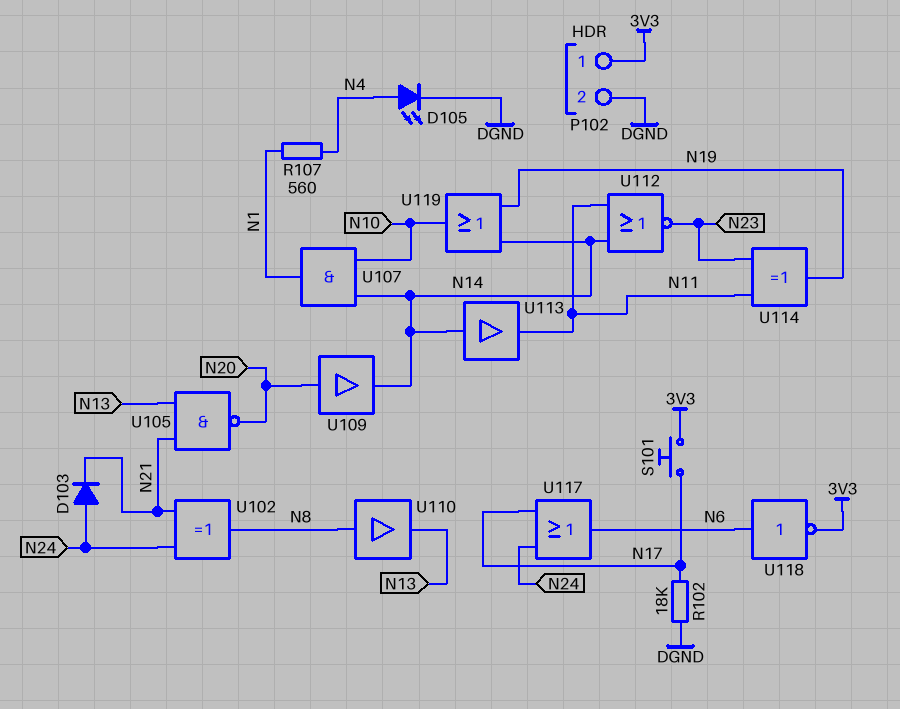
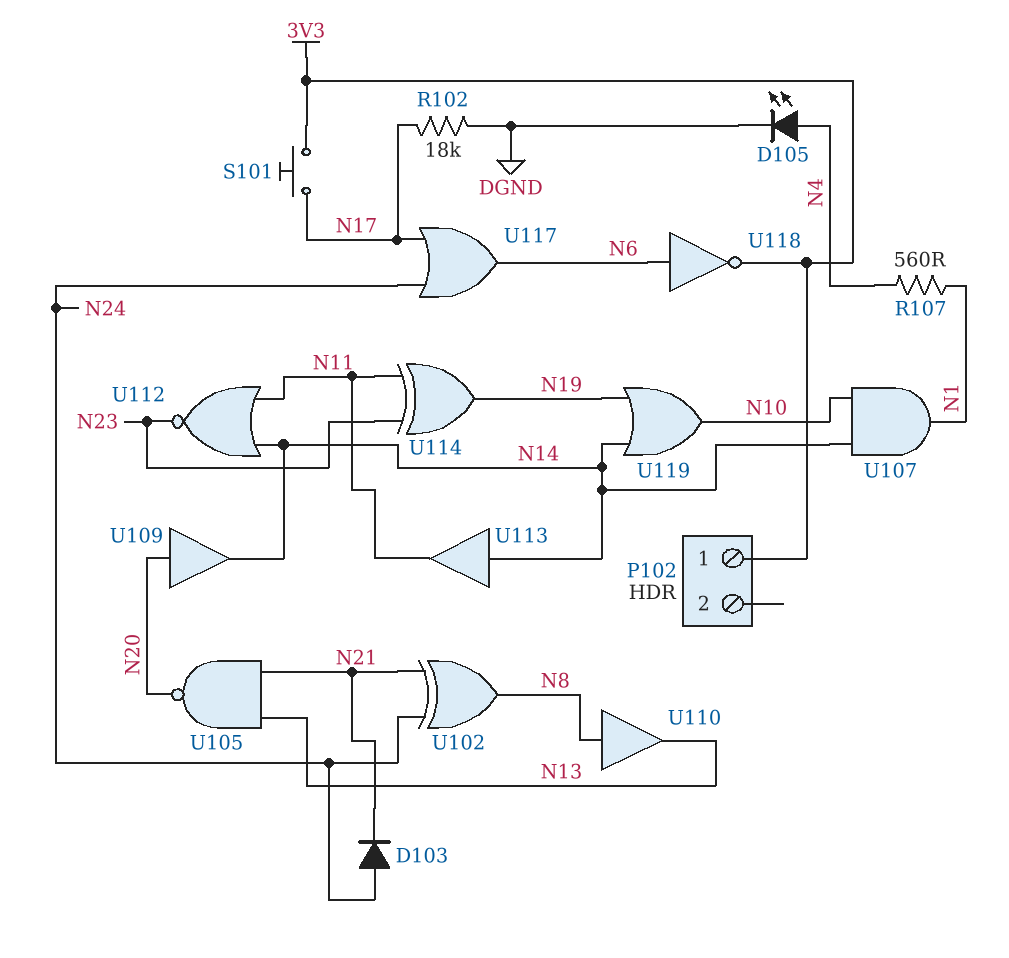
P102 pin 2: DGND -> none

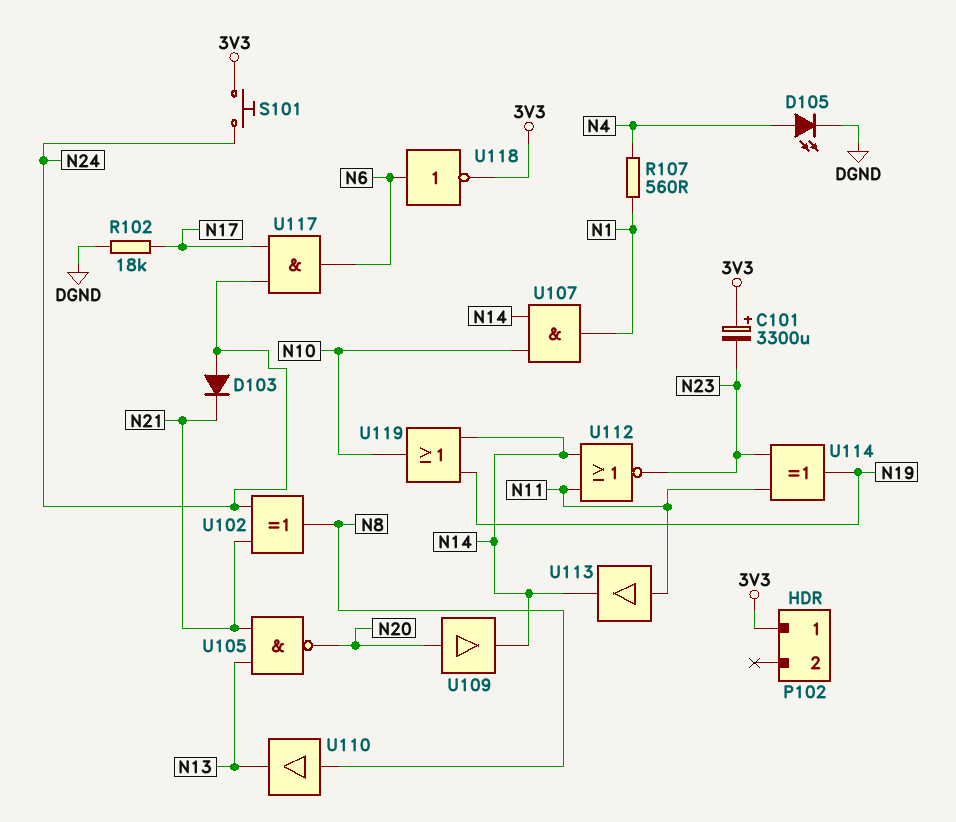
C101: none -> 3300uF (plus 3V3, minus N23)
S101: button (3V3, N17) -> button (3V3, N24)
U113: buffer (in N14, out N11) -> buffer (in N11, out N14)
U117: OR (in N17, in N24, out N6) -> AND (in N17, in N24, out N6)

